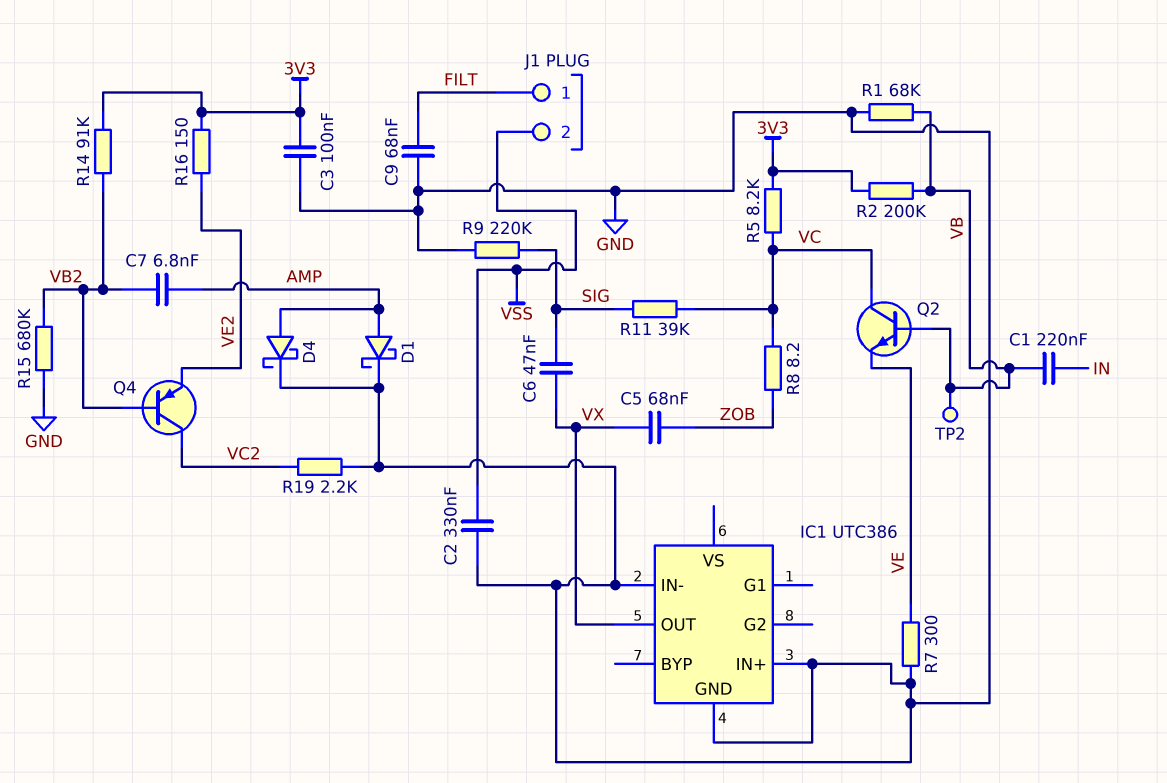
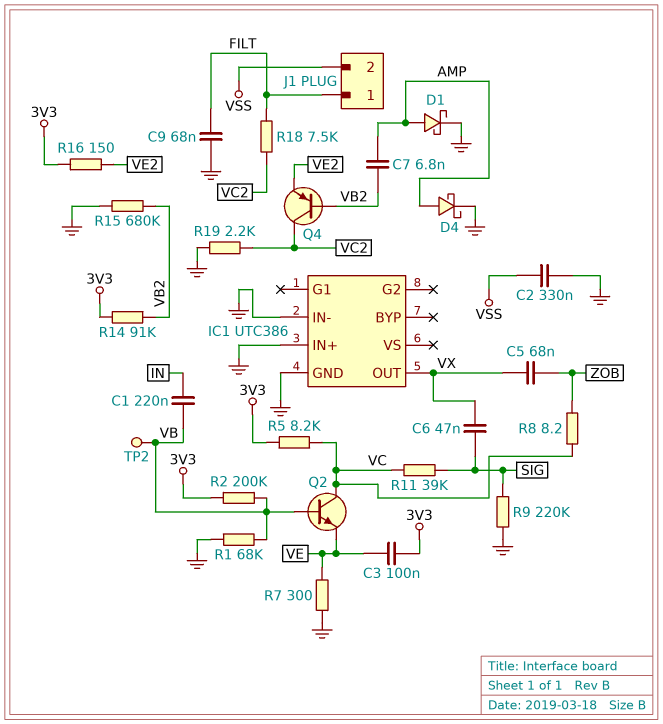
C3: 100nF (3V3, GND) -> 100nF (3V3, VE)
R18: none -> 7.5k (FILT, VC2)

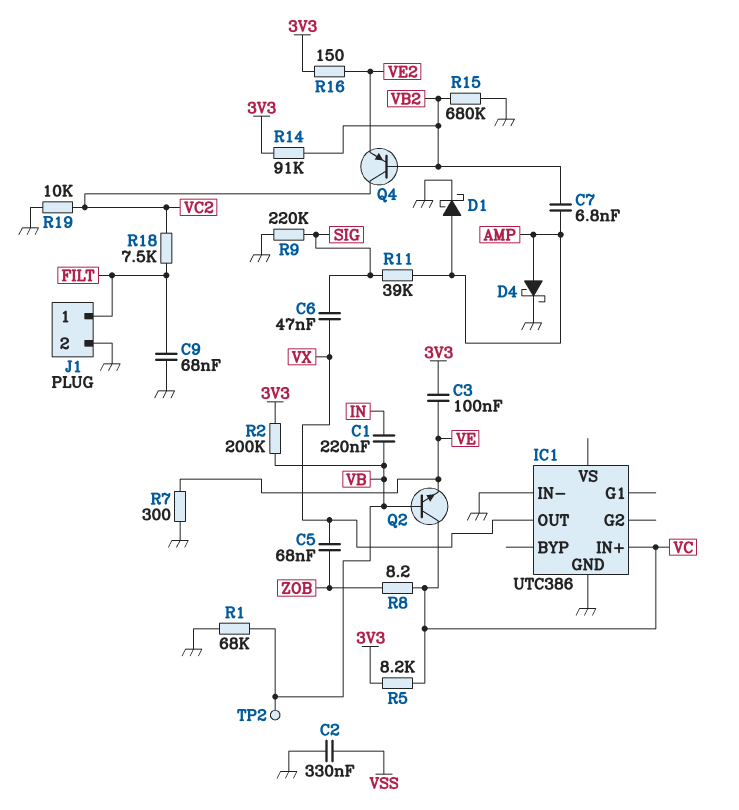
IC1 pin IN+: GND -> VC
J1 pin 2: VSS -> GND
R11: 39k (SIG, VC) -> 39k (AMP, SIG)
R19: 2.2k (GND, VC2) -> 10k (GND, VC2)

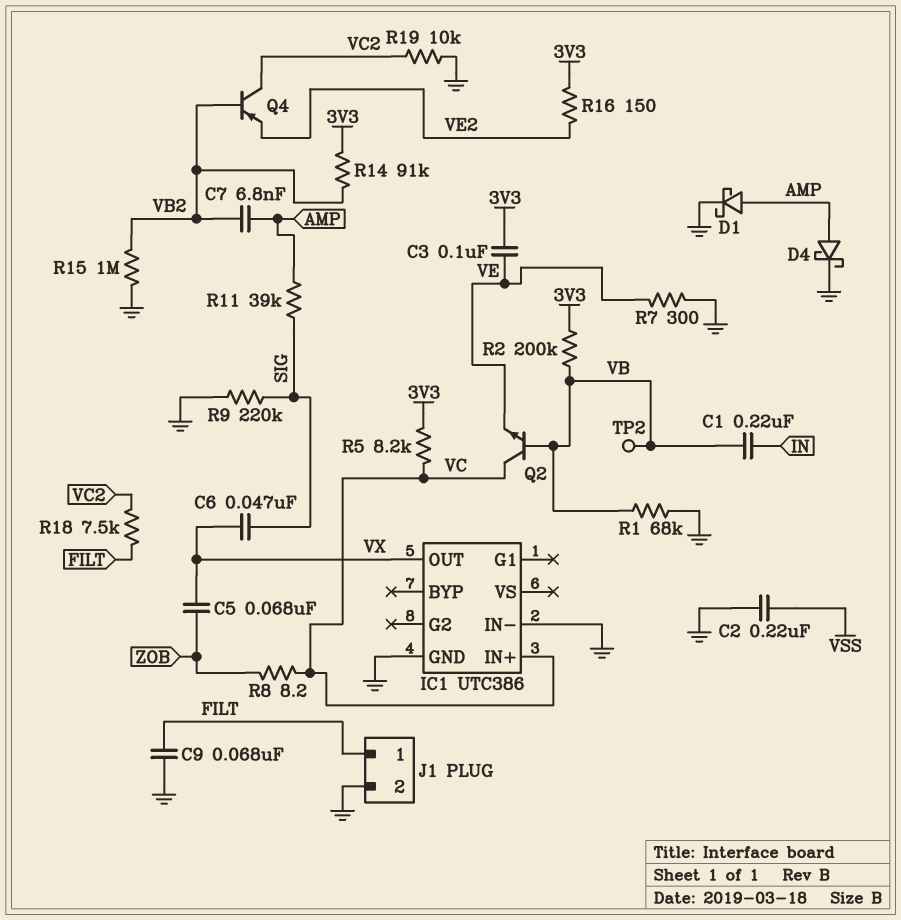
C2: 330nF (GND, VSS) -> 220nF (GND, VSS)
R15: 680k (GND, VB2) -> 1M (GND, VB2)

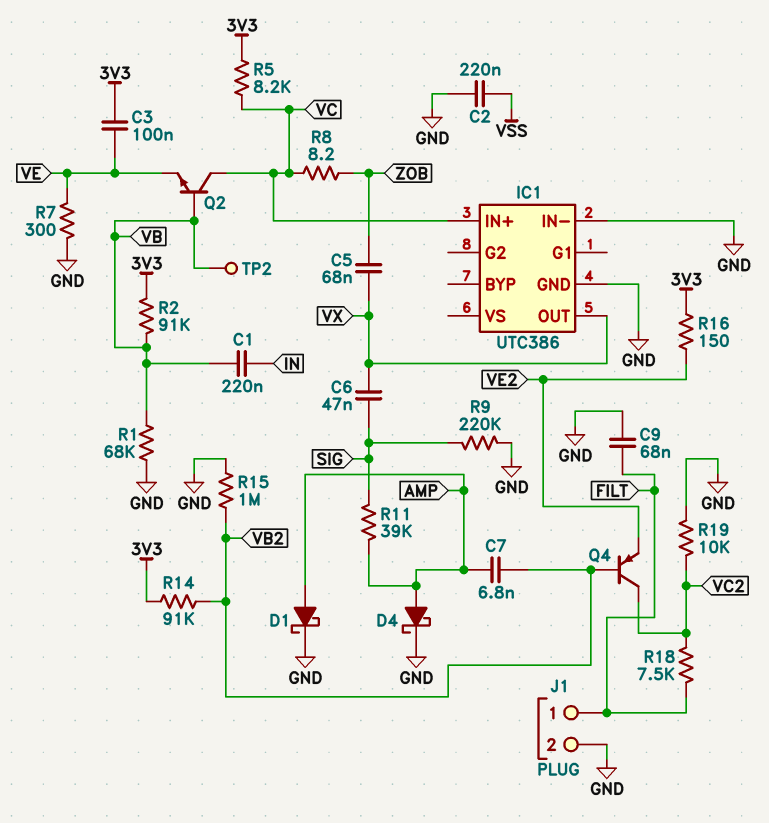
R2: 200k (3V3, VB) -> 91k (3V3, VB)

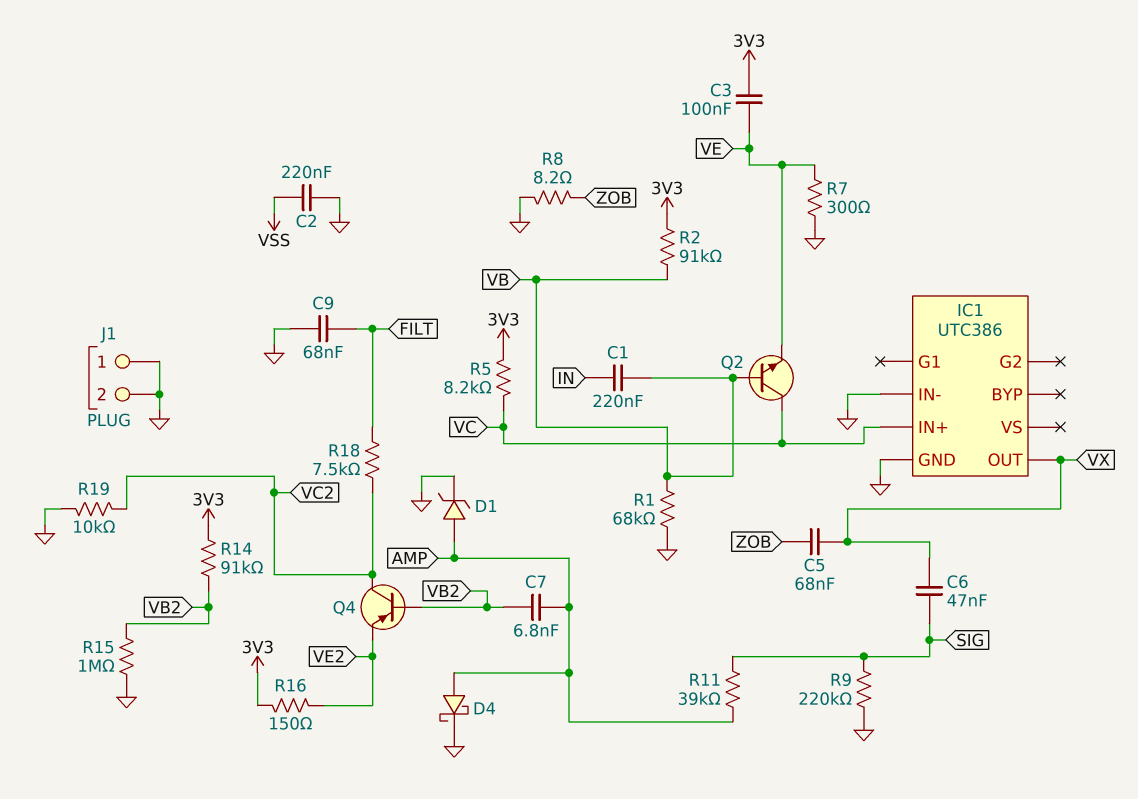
D1: schottky (A AMP, K GND) -> zener (A AMP, K GND)
J1 pin 1: FILT -> GND
R8: 8.2 (VC, ZOB) -> 8.2 (GND, ZOB)
TP2: test point (VB) -> none

